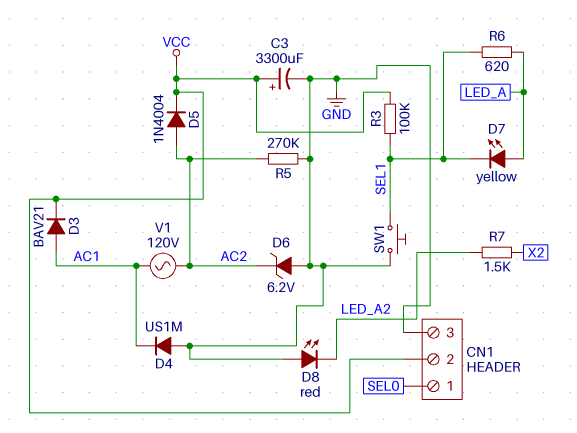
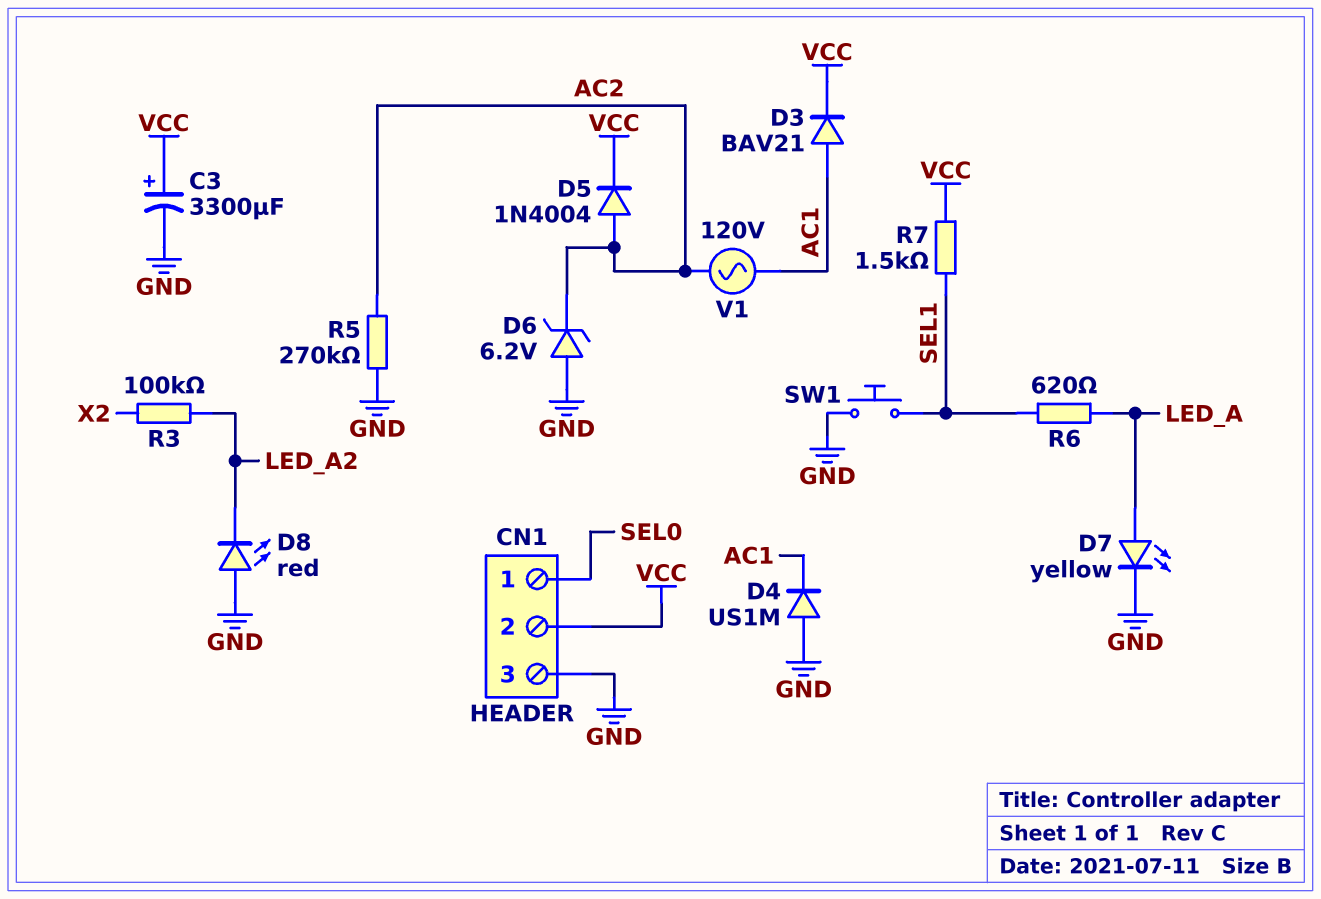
D7: LED yellow (A LED_A, K SEL1) -> LED yellow (A LED_A, K GND)
R3: 100k (SEL1, VCC) -> 100k (LED_A2, X2)
R7: 1.5k (LED_A2, X2) -> 1.5k (SEL1, VCC)

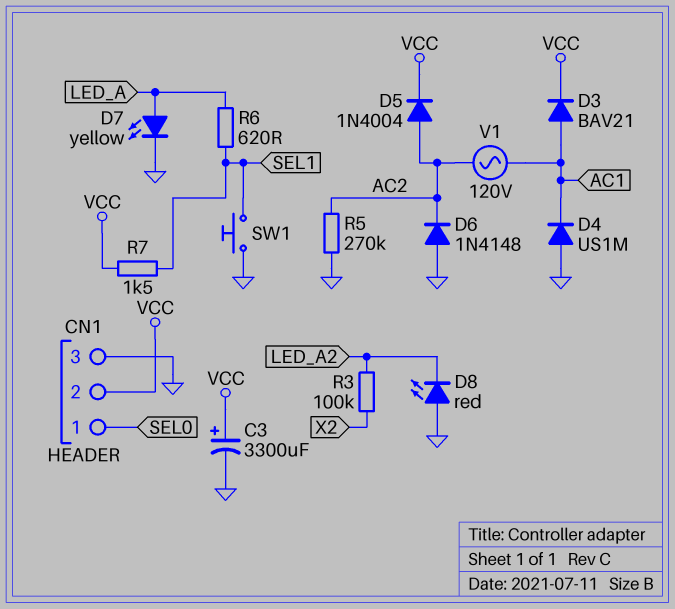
D6: zener 6.2V (A GND, K AC2) -> diode 1N4148 (A GND, K AC2)

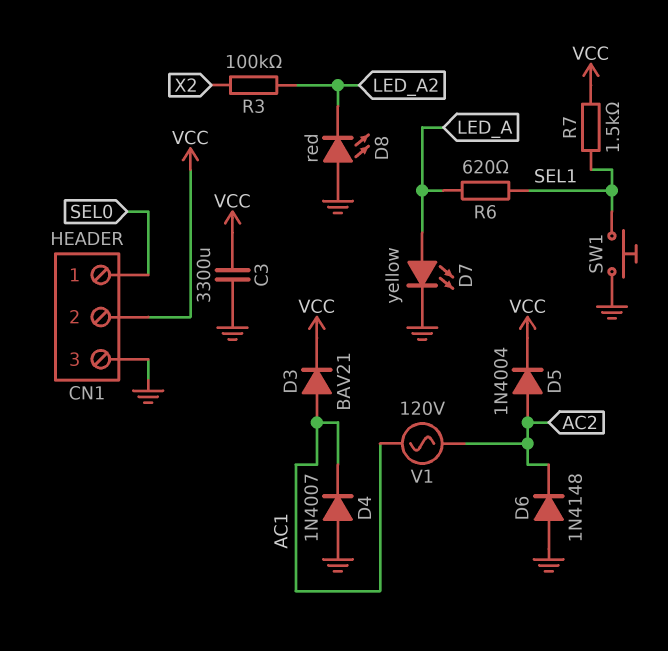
C3: 3300uF (plus VCC, minus GND) -> 3300uF (GND, VCC)
D4: diode US1M (A GND, K AC1) -> diode 1N4007 (A GND, K AC1)
R5: 270k (AC2, GND) -> none

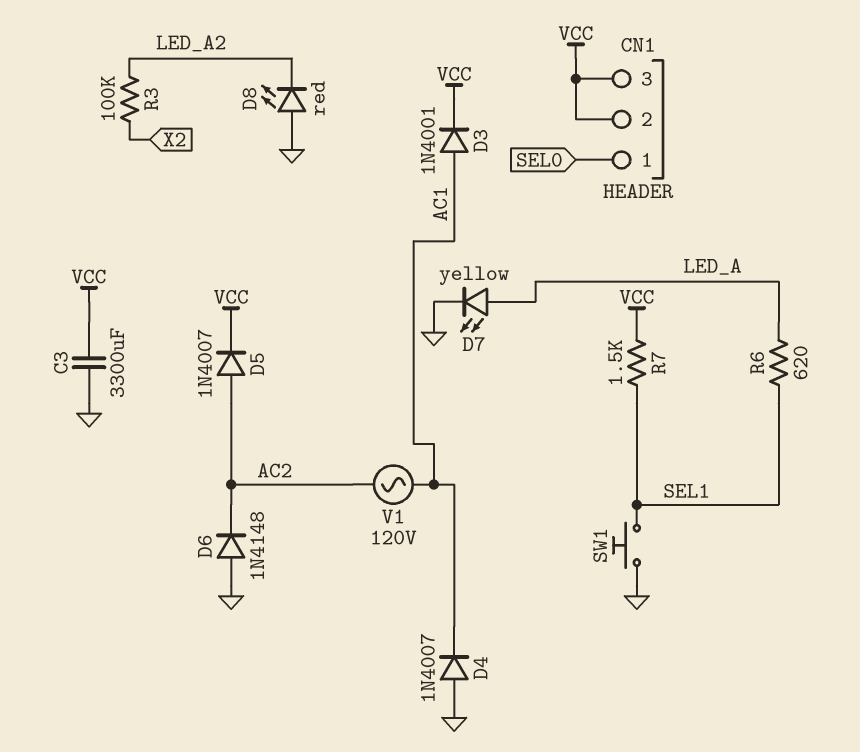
CN1 pin 3: GND -> VCC
D3: diode BAV21 (A AC1, K VCC) -> diode 1N4001 (A AC1, K VCC)
D5: diode 1N4004 (A AC2, K VCC) -> diode 1N4007 (A AC2, K VCC)

